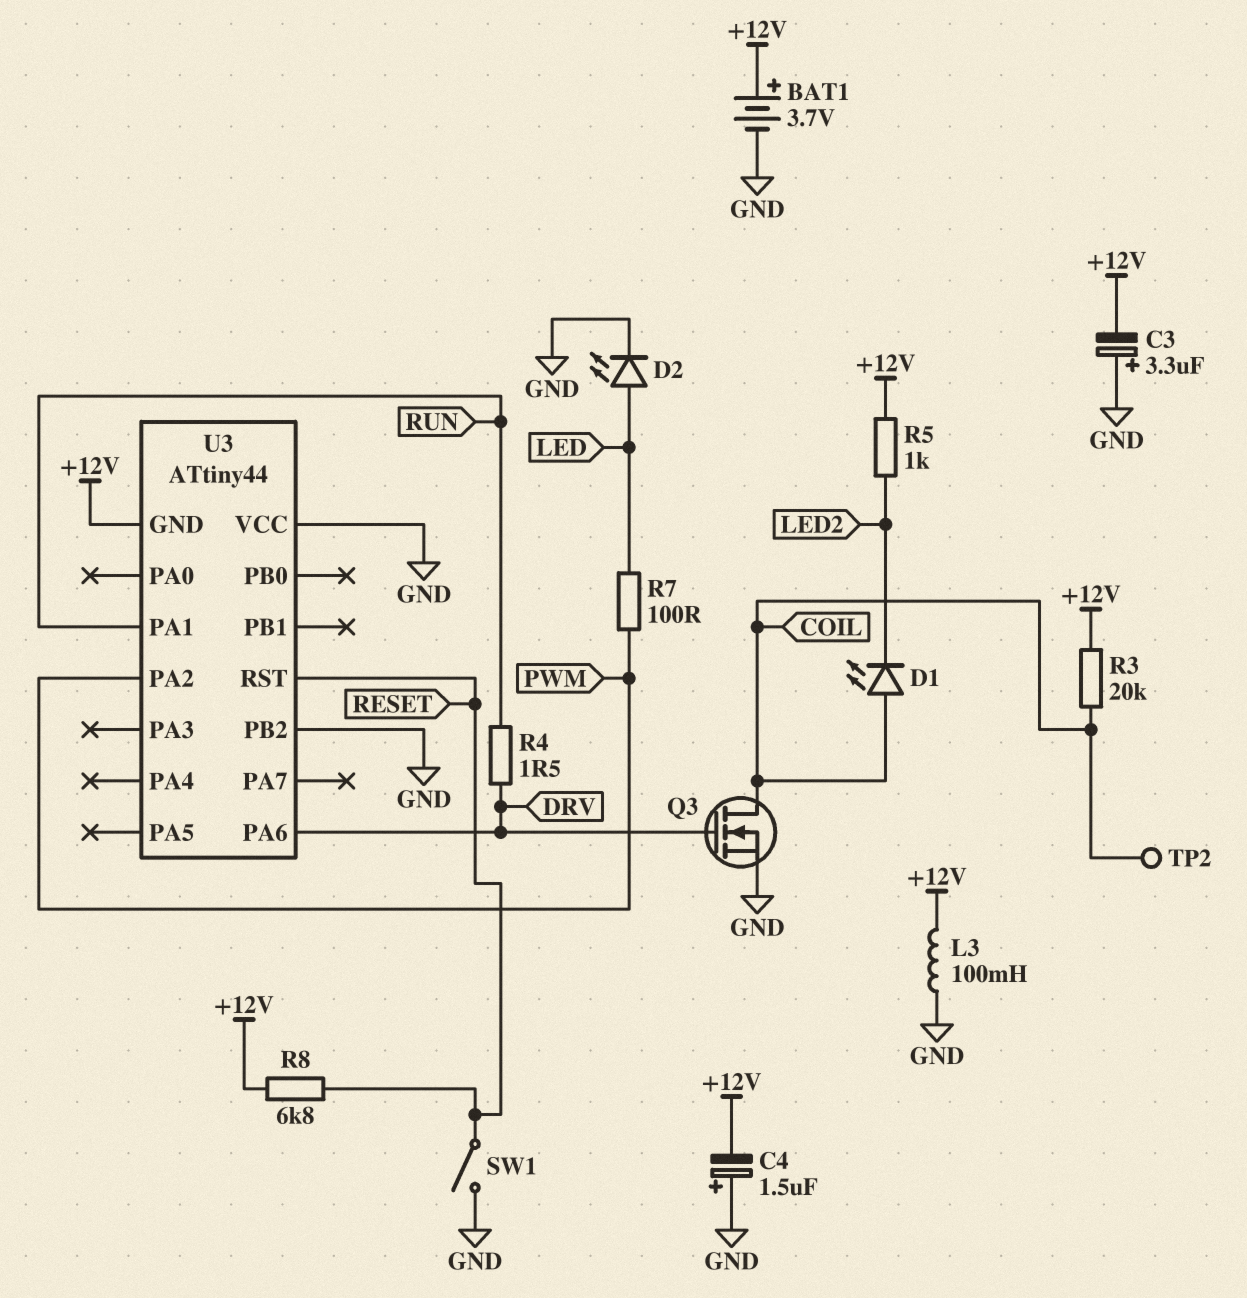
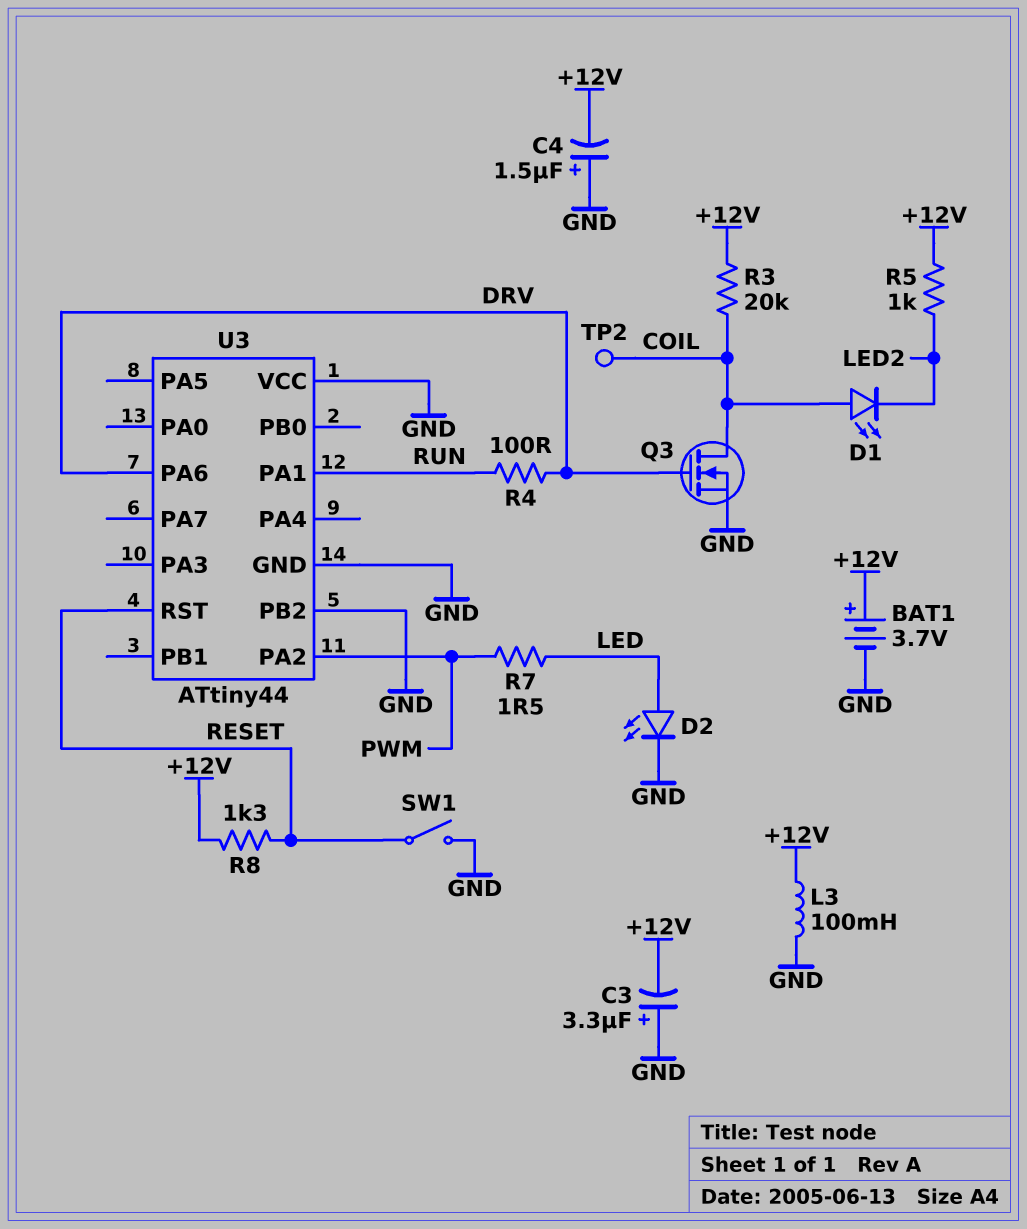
R4: 1.5 (DRV, RUN) -> 100 (DRV, RUN)
R7: 100 (LED, PWM) -> 1.5 (LED, PWM)
R8: 6.8k (+12V, RESET) -> 1.3k (+12V, RESET)
U3 pin GND: +12V -> GND

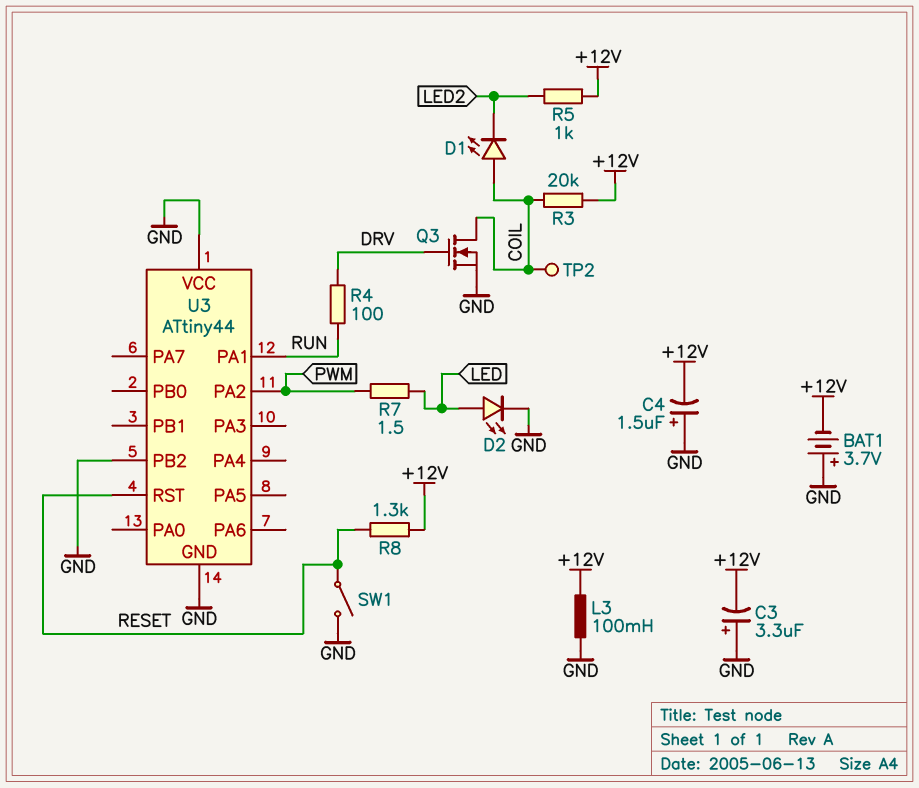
BAT1: 3.7V (plus +12V, minus GND) -> 3.7V (plus GND, minus +12V)
U3 pin PA6: DRV -> none

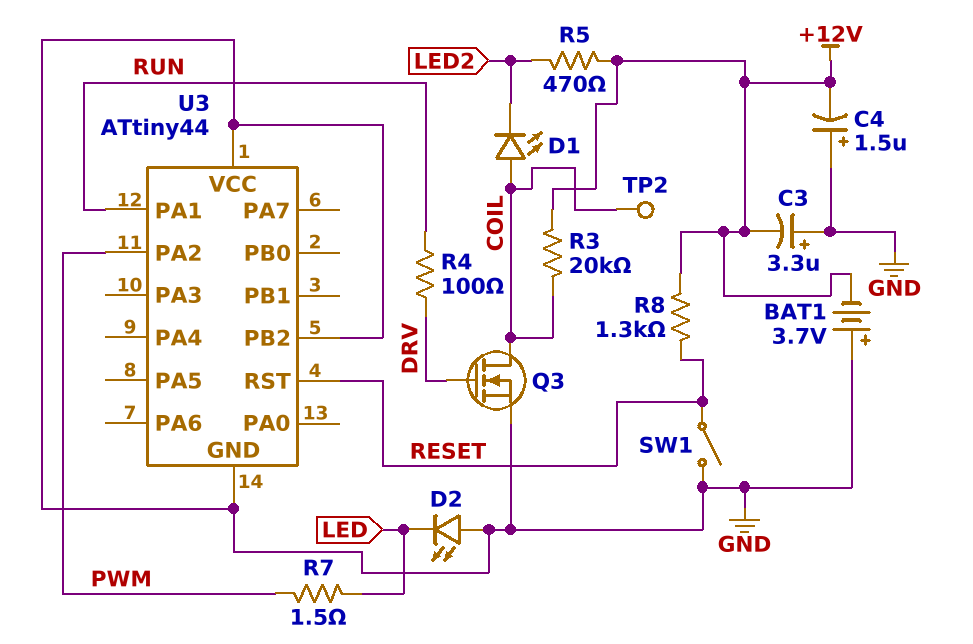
D2: LED (A LED, K GND) -> LED (A GND, K LED)
L3: 100mH (+12V, GND) -> none
R5: 1k (+12V, LED2) -> 470 (+12V, LED2)

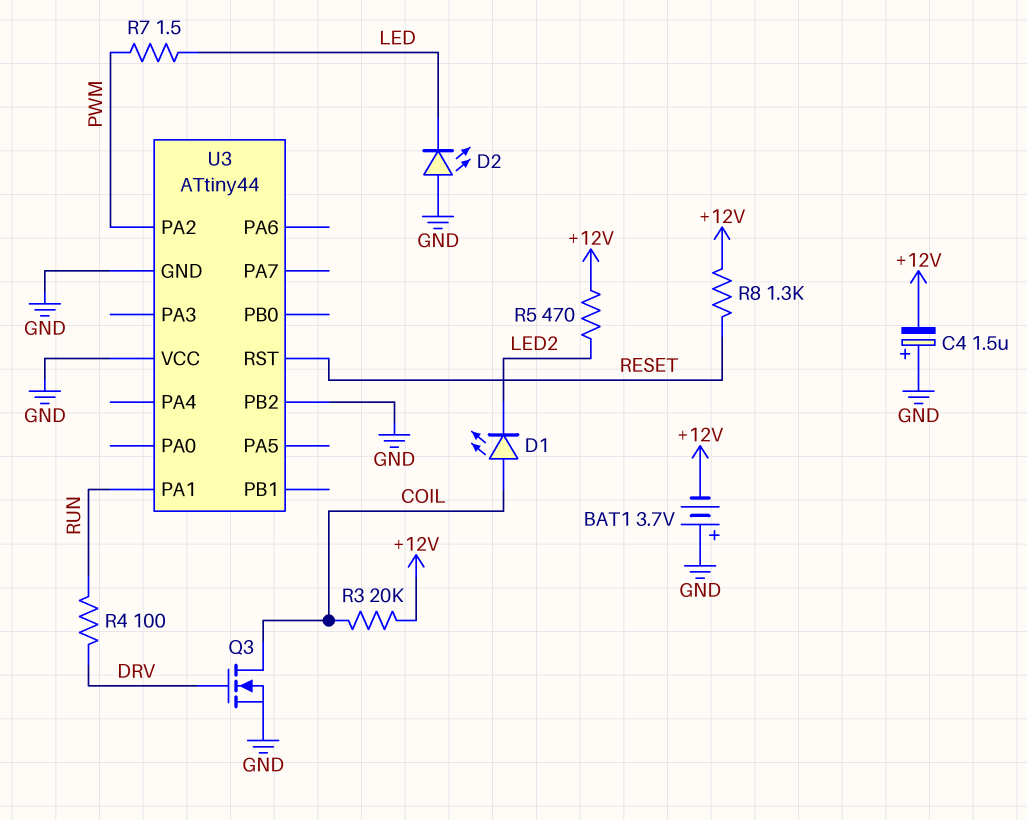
C3: 3.3uF (plus GND, minus +12V) -> none
SW1: switch (GND, RESET) -> none
TP2: test point (COIL) -> none

